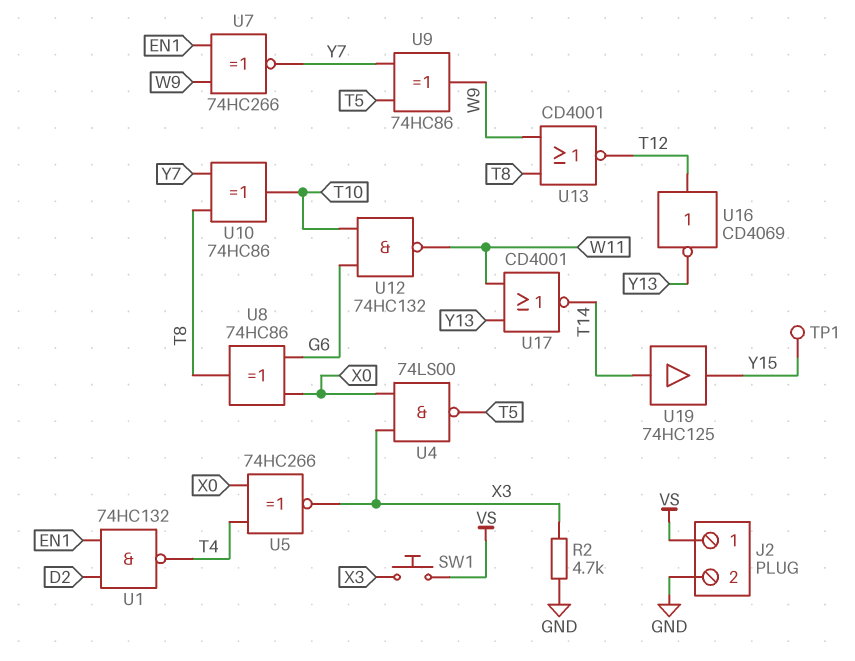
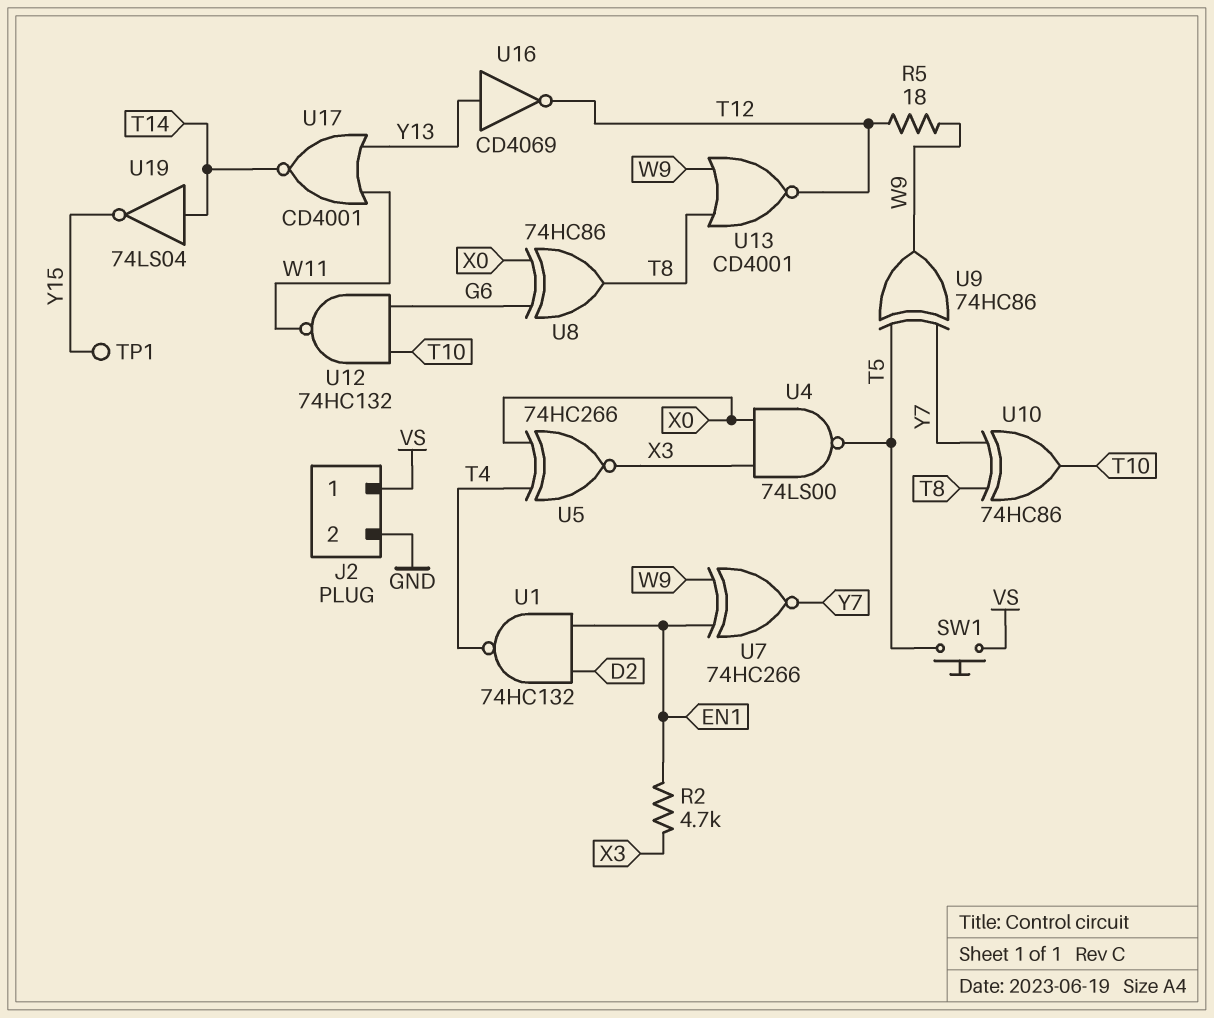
R2: 4.7k (GND, X3) -> 4.7k (EN1, X3)
R5: none -> 18 (T12, W9)
SW1: button (VS, X3) -> button (T5, VS)
U16: NOT CD4069 (in T12, out Y13) -> NOT CD4069 (in Y13, out T12)
U19: buffer 74HC125 (in T14, out Y15) -> NOT 74LS04 (in T14, out Y15)

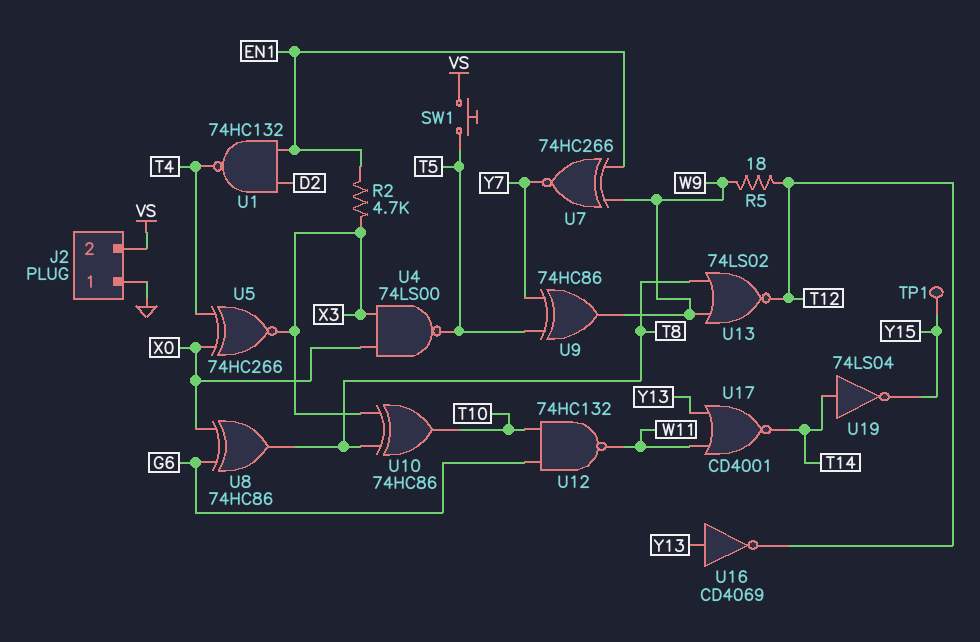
J2 pin 1: VS -> GND
J2 pin 2: GND -> VS
U10: XOR 74HC86 (in T8, in Y7, out T10) -> XOR 74HC86 (in T8, in X3, out T10)
U13: NOR CD4001 (in T8, in W9, out T12) -> NOR 74LS02 (in T8, in W9, out T12)

